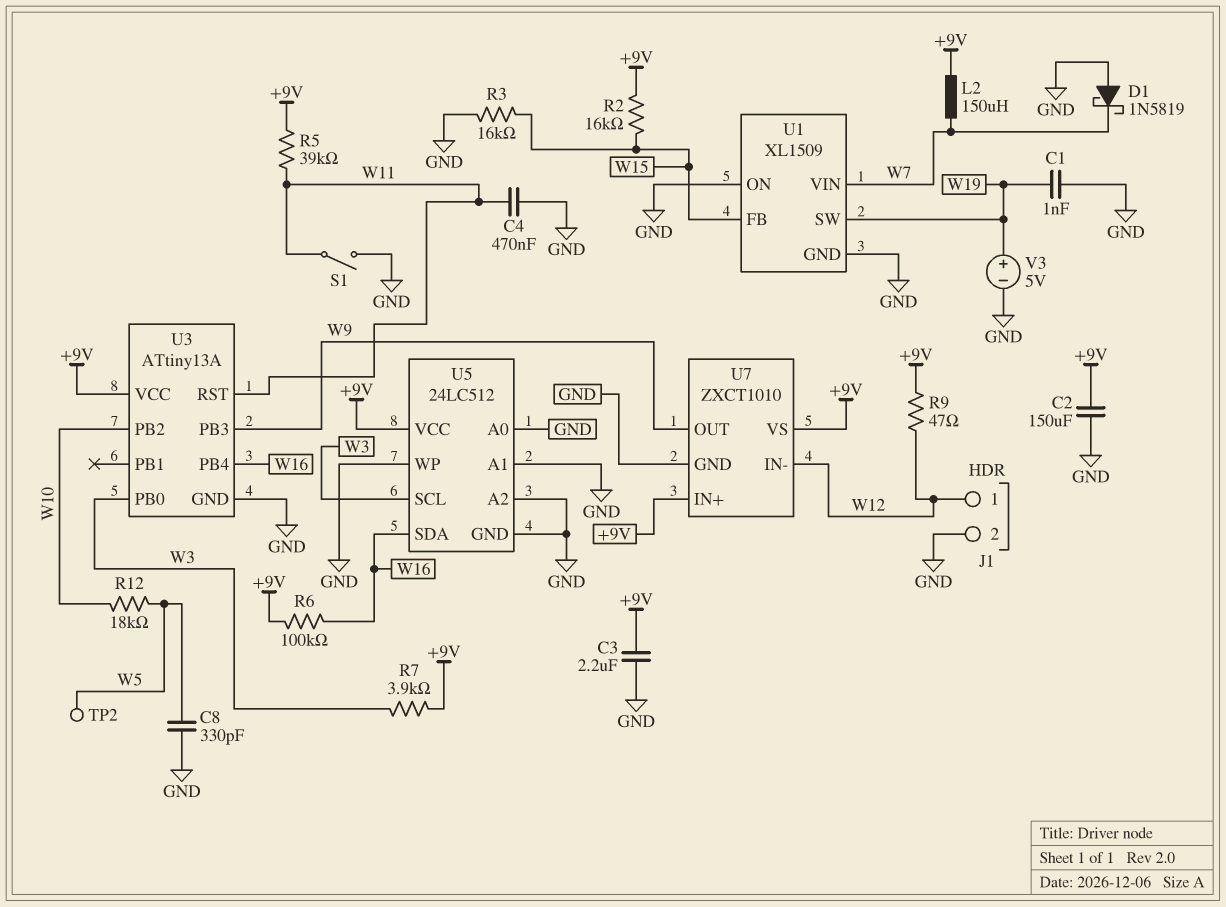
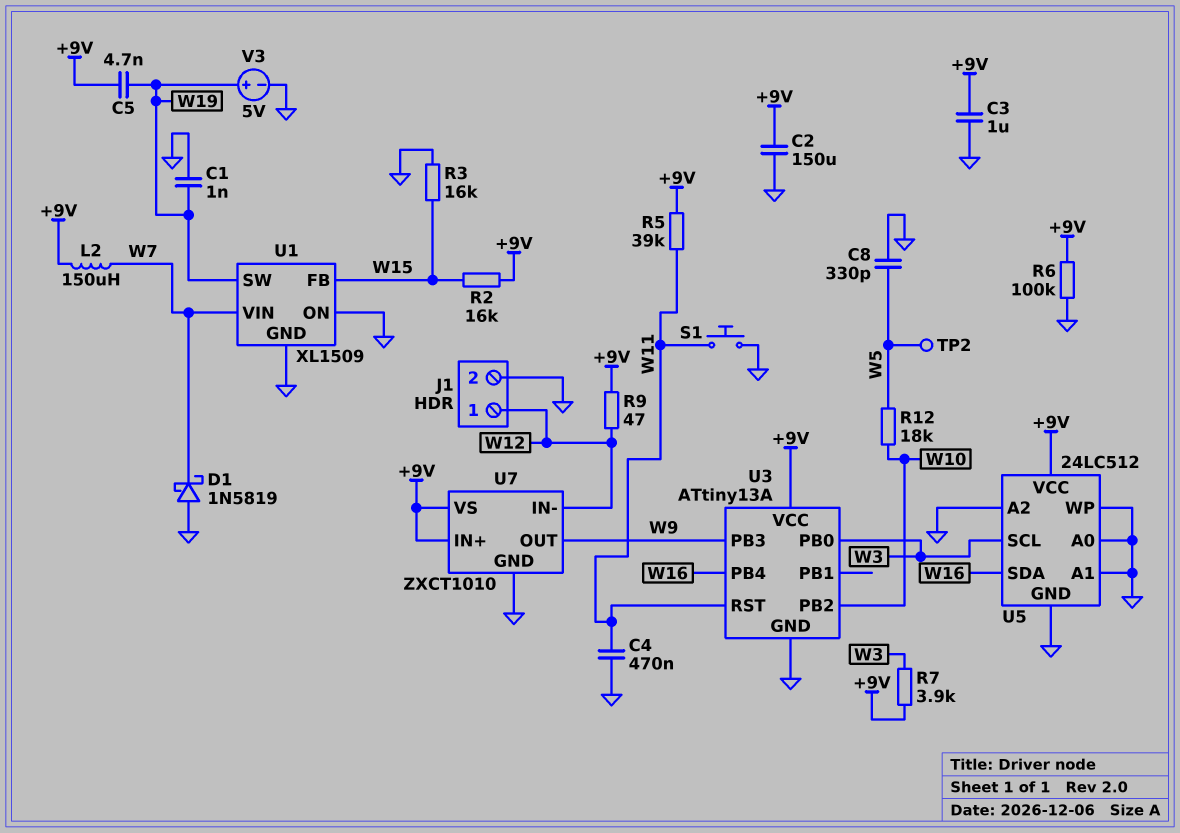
C3: 2.2uF (+9V, GND) -> 1uF (+9V, GND)
C5: none -> 4.7nF (+9V, W19)
R6: 100k (+9V, W16) -> 100k (+9V, GND)
S1: switch (GND, W11) -> button (GND, W11)

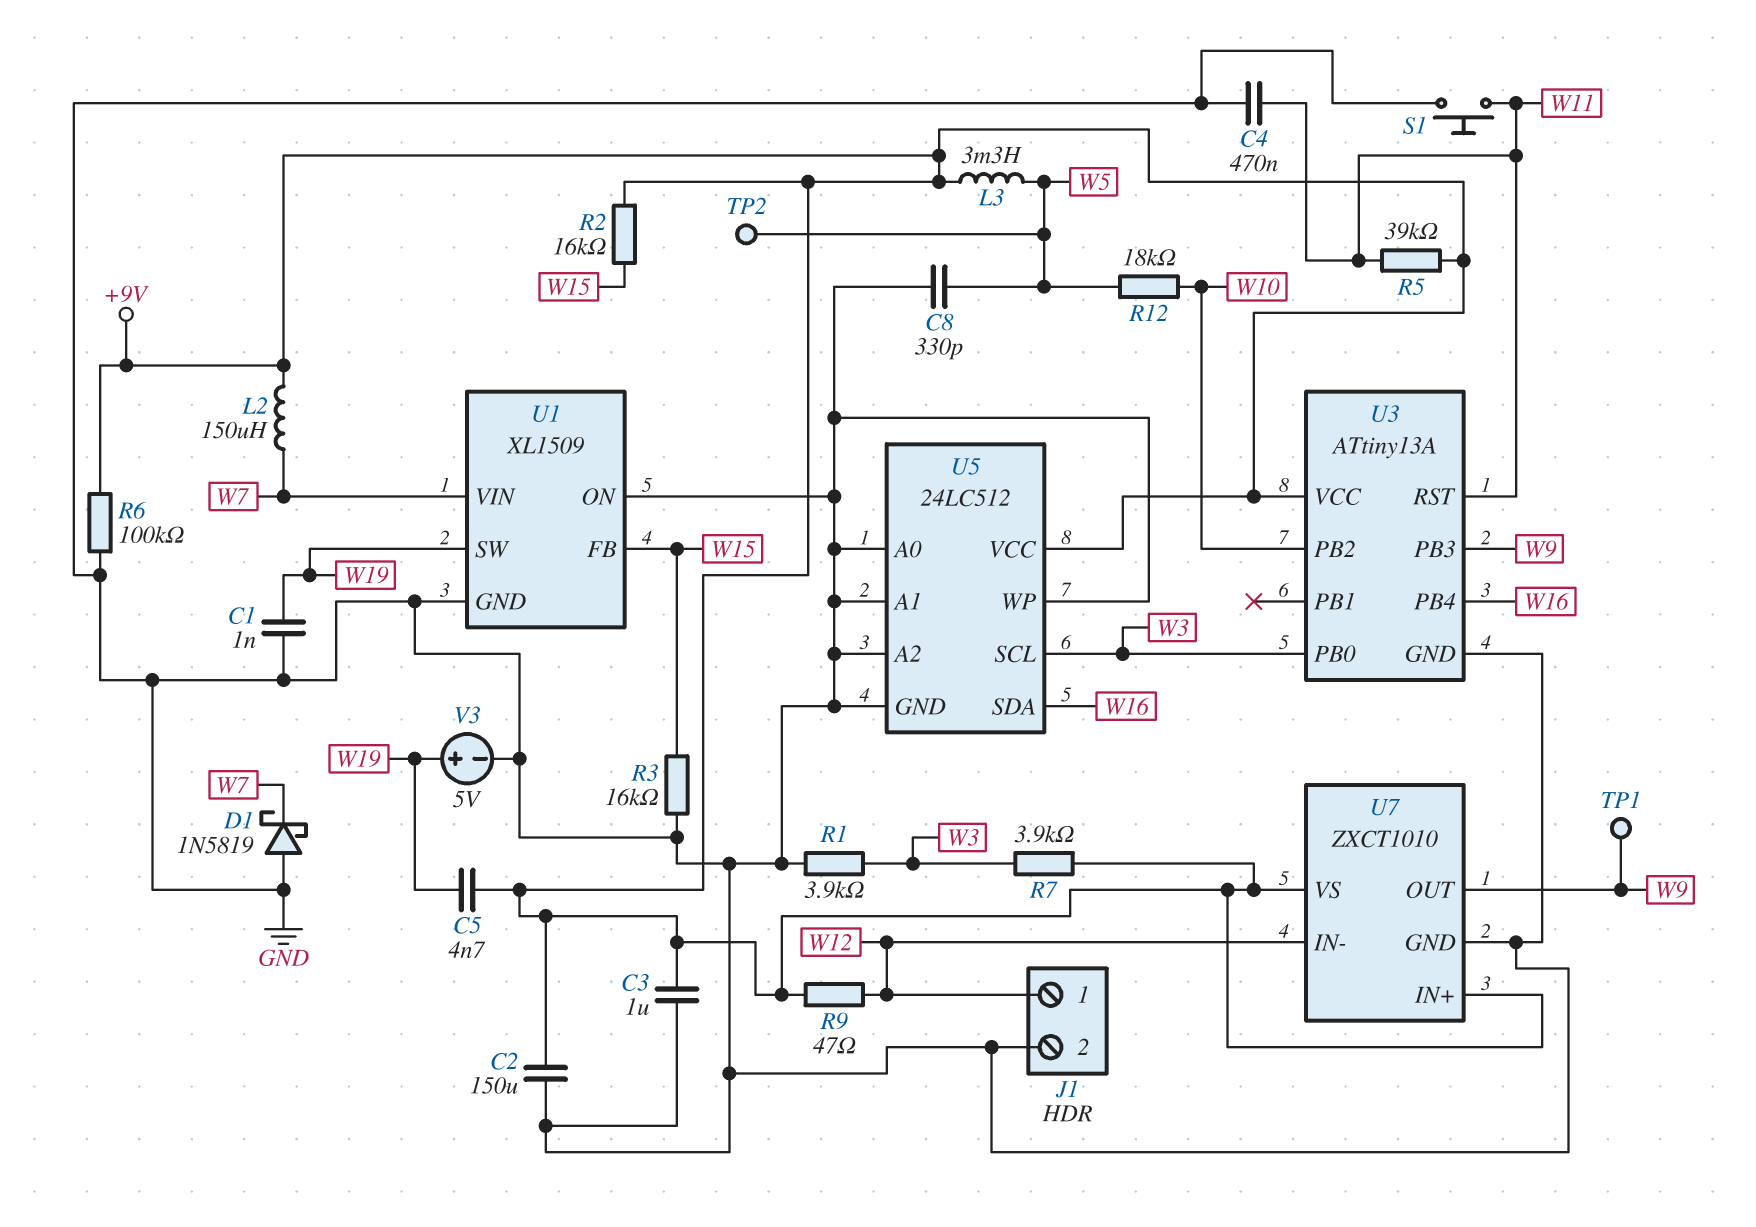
L3: none -> 3.3mH (+9V, W5)
R1: none -> 3.9k (GND, W3)
TP1: none -> test point (W9)

